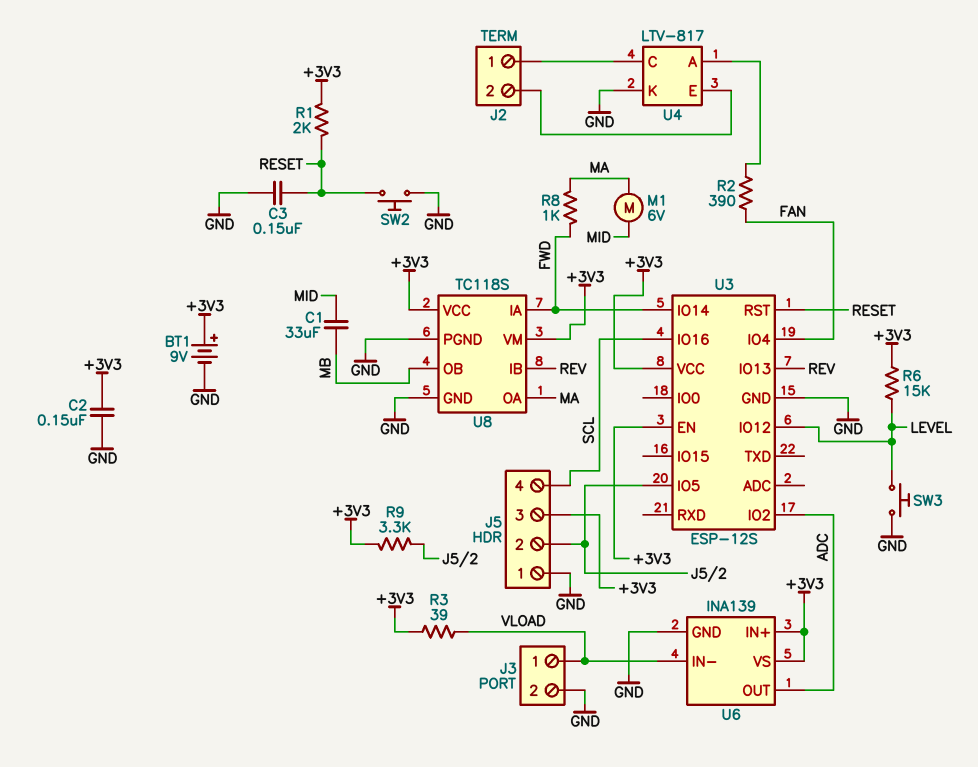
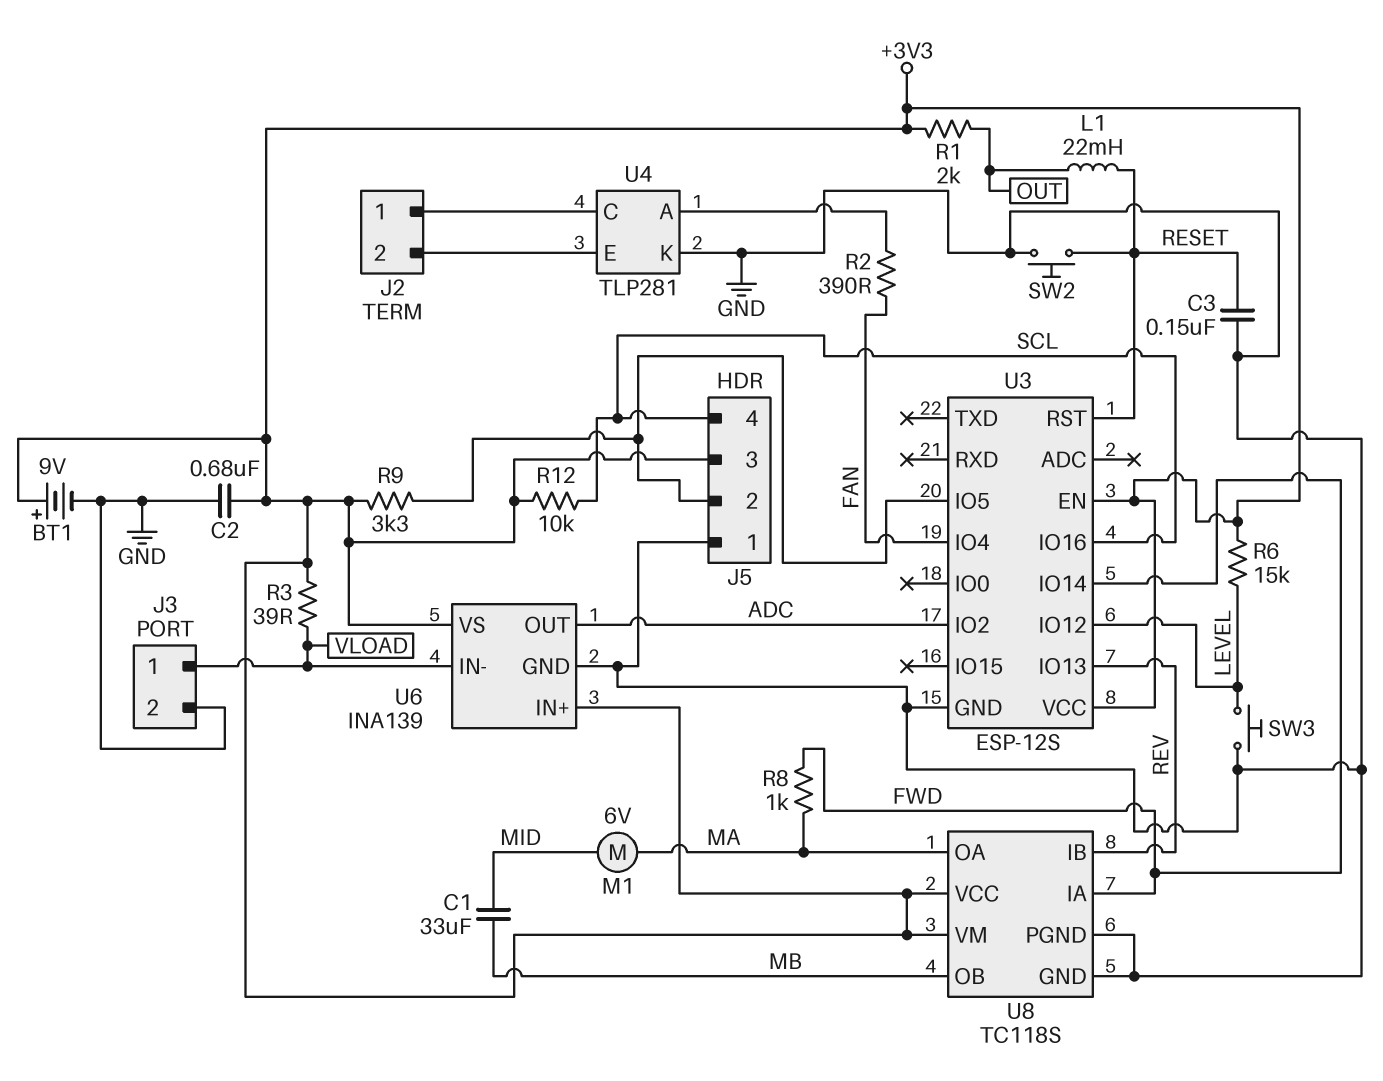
C2: 150nF (+3V3, GND) -> 680nF (+3V3, GND)
L1: none -> 22mH (OUT, RESET)
R1: 2k (+3V3, RESET) -> 2k (+3V3, OUT)
R12: none -> 10k (+3V3, SCL)
U4: LTV-817 -> TLP281

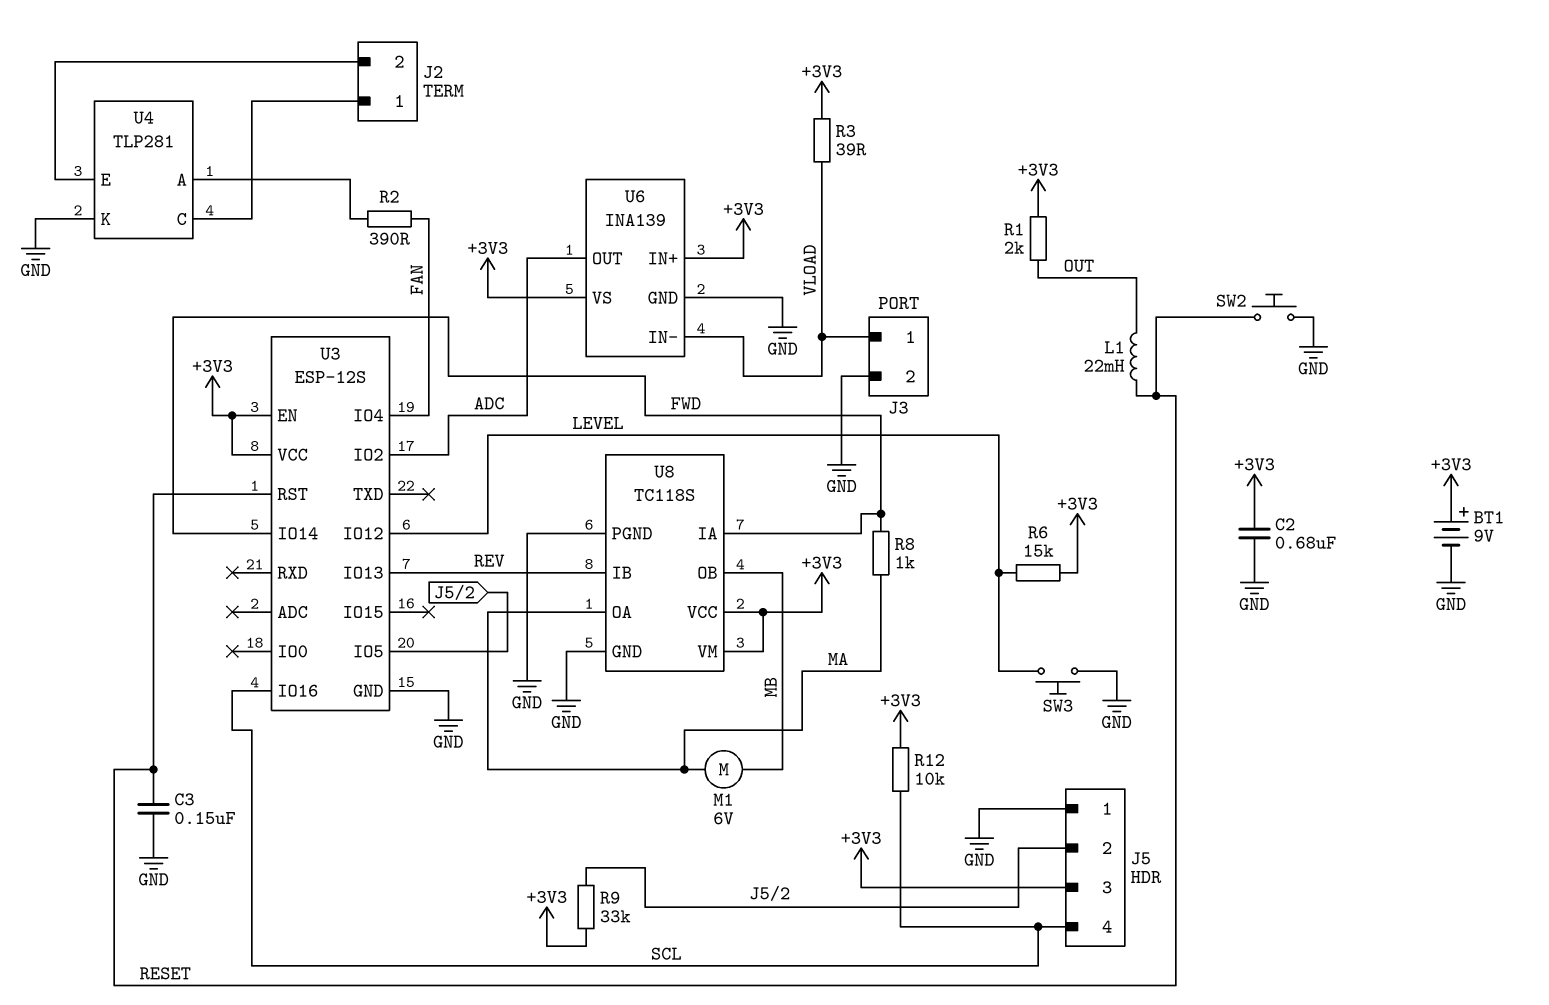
C1: 33uF (MB, MID) -> none
M1: motor 6V (MA, MID) -> motor 6V (MA, MB)
R9: 3.3k (+3V3, J5/2) -> 33k (+3V3, J5/2)

